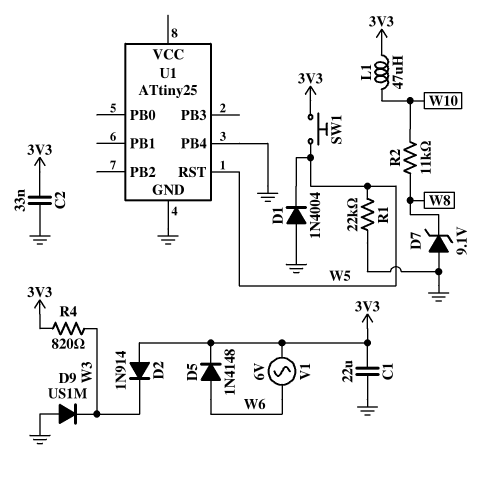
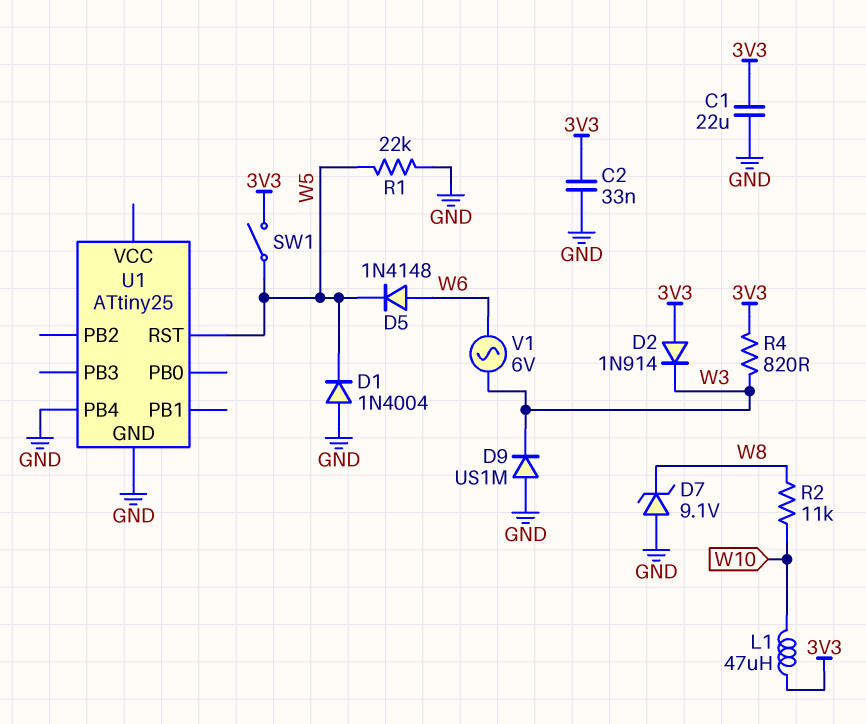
D5: diode 1N4148 (A W6, K 3V3) -> diode 1N4148 (A W6, K W5)
SW1: button (3V3, W5) -> switch (3V3, W5)
V1: AC 6V (3V3, W6) -> AC 6V (W3, W6)

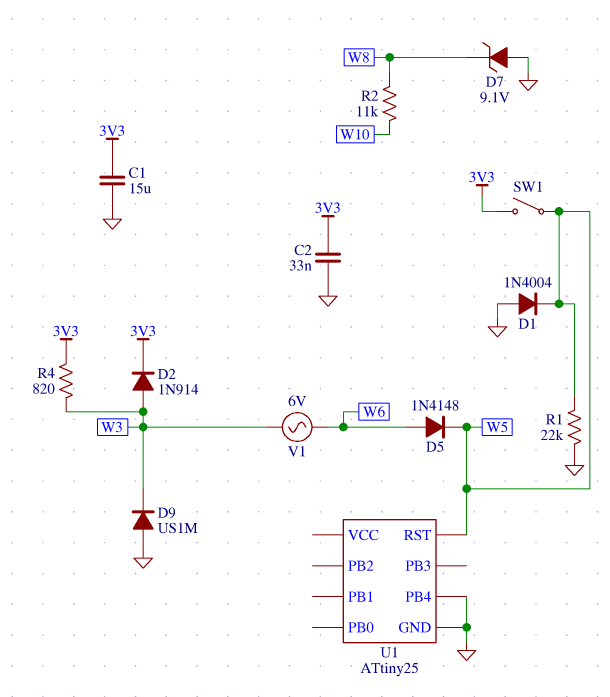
C1: 22uF (3V3, GND) -> 15uF (3V3, GND)
D2: diode 1N914 (A 3V3, K W3) -> diode 1N914 (A W3, K 3V3)
L1: 47uH (3V3, W10) -> none

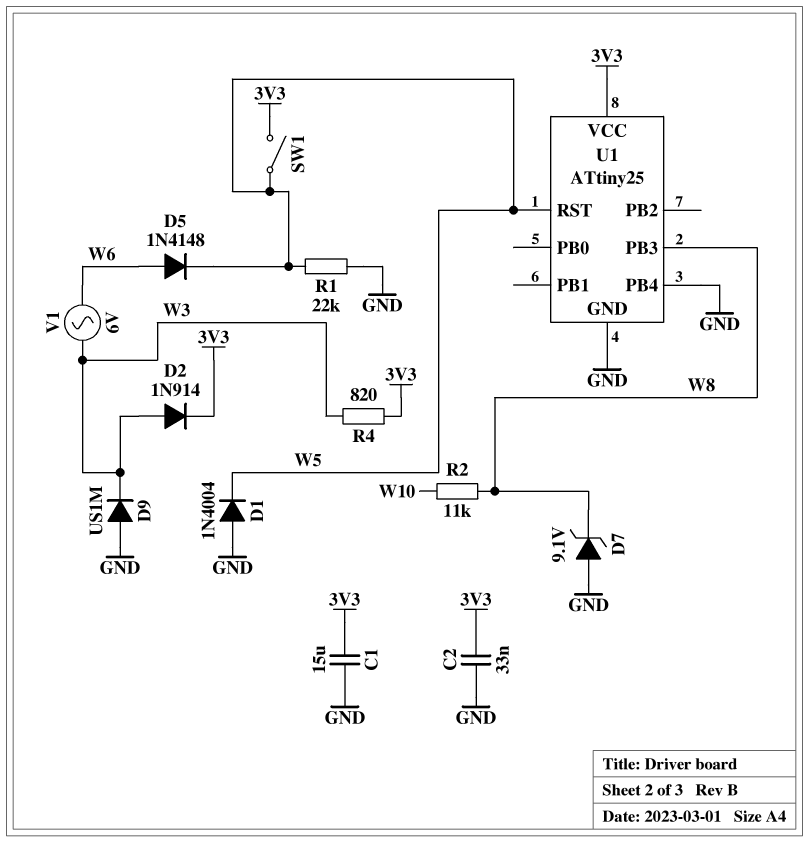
U1 pin PB3: none -> W8
U1 pin VCC: none -> 3V3

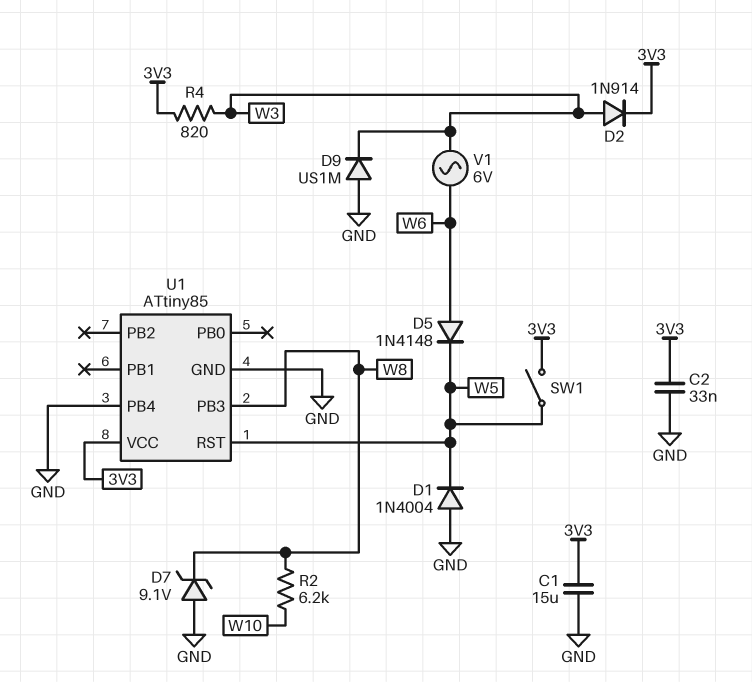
R1: 22k (GND, W5) -> none
R2: 11k (W8, W10) -> 6.2k (W8, W10)
U1: ATtiny25 -> ATtiny85

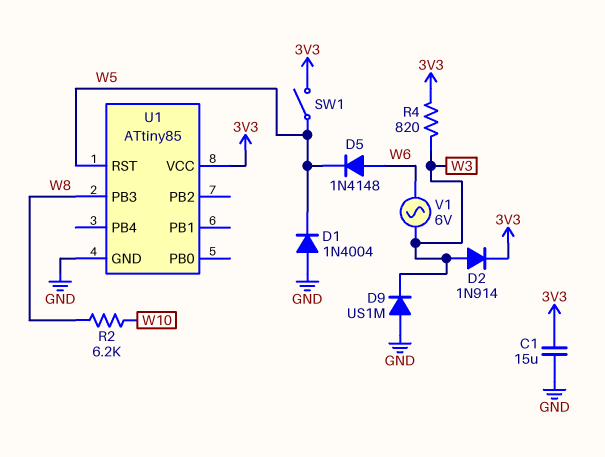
C2: 33nF (3V3, GND) -> none
D7: zener 9.1V (A GND, K W8) -> none
U1 pin PB4: GND -> none

